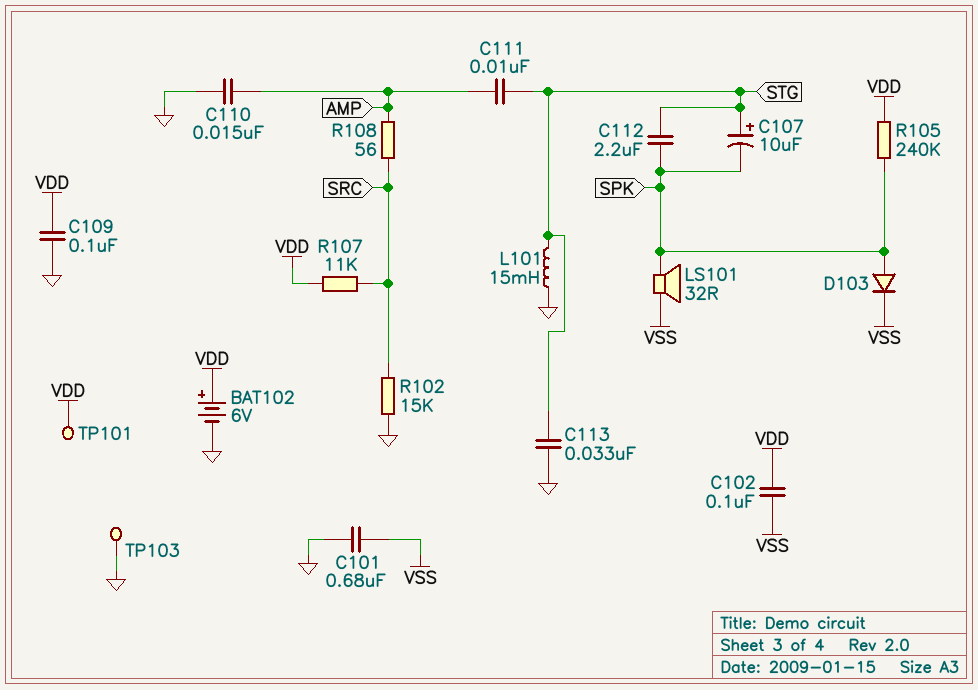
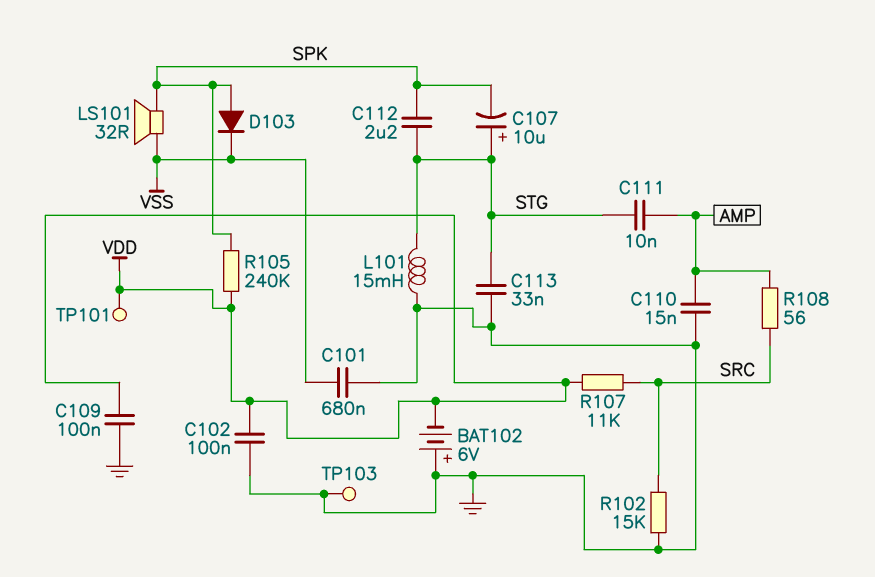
BAT102: 6V (plus VDD, minus GND) -> 6V (plus GND, minus VDD)
C102: 100nF (VDD, VSS) -> 100nF (GND, VDD)

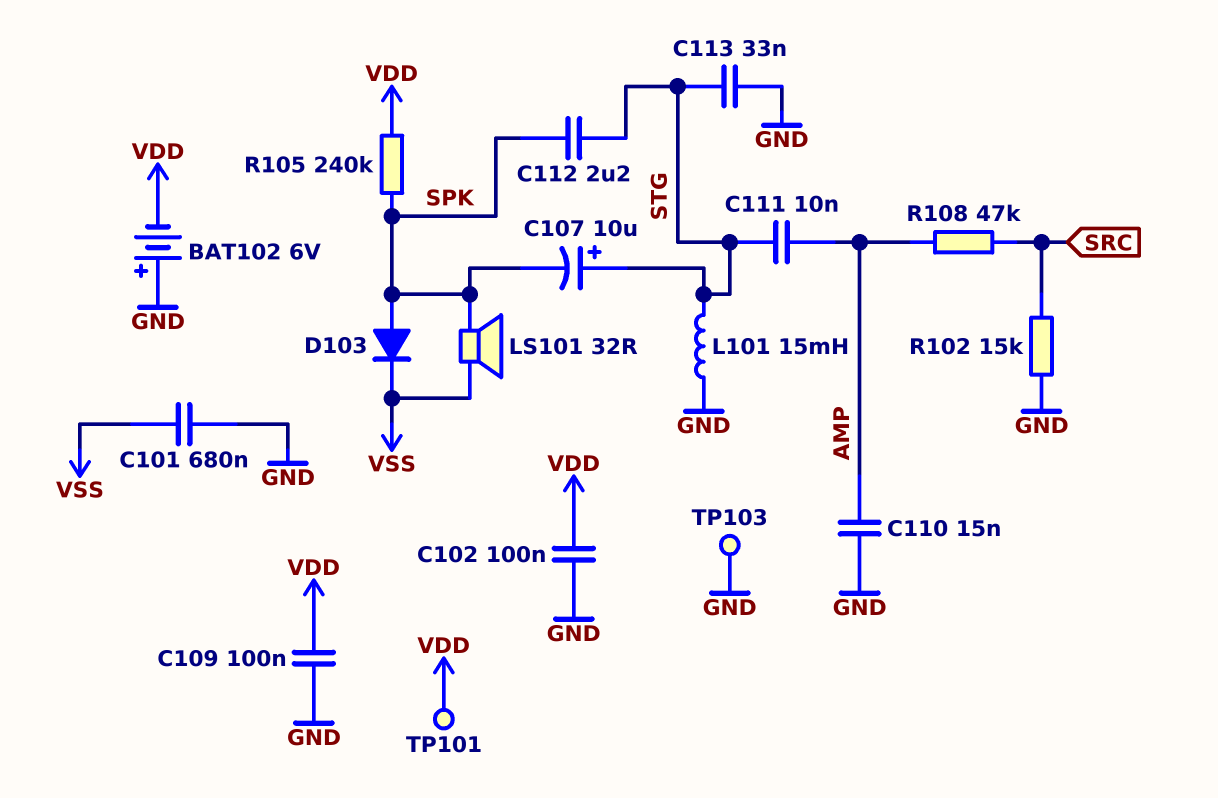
R107: 11k (SRC, VDD) -> none
R108: 56 (AMP, SRC) -> 47k (AMP, SRC)

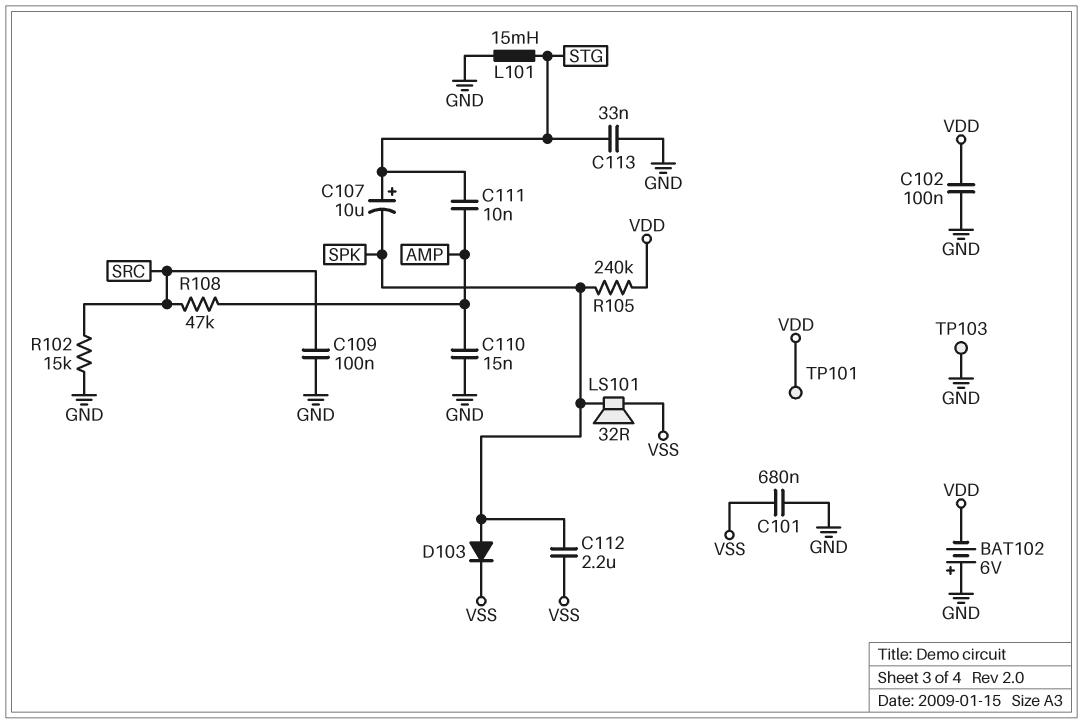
C109: 100nF (GND, VDD) -> 100nF (GND, SRC)
C112: 2.2uF (SPK, STG) -> 2.2uF (SPK, VSS)

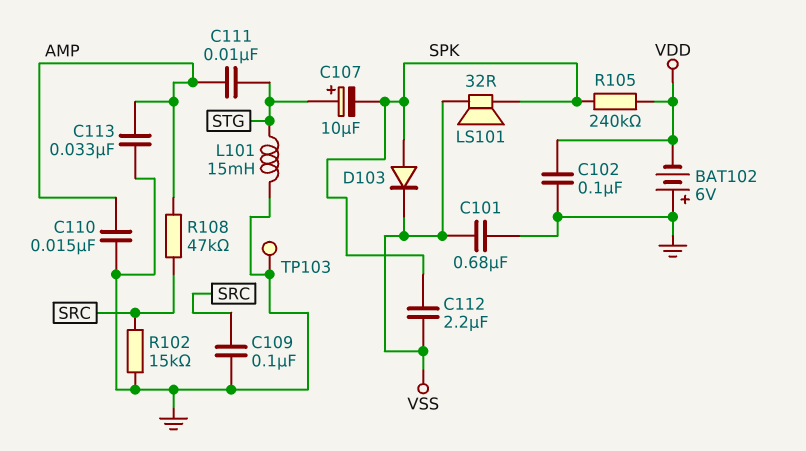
C113: 33nF (GND, STG) -> 33nF (AMP, GND)
TP101: test point (VDD) -> none

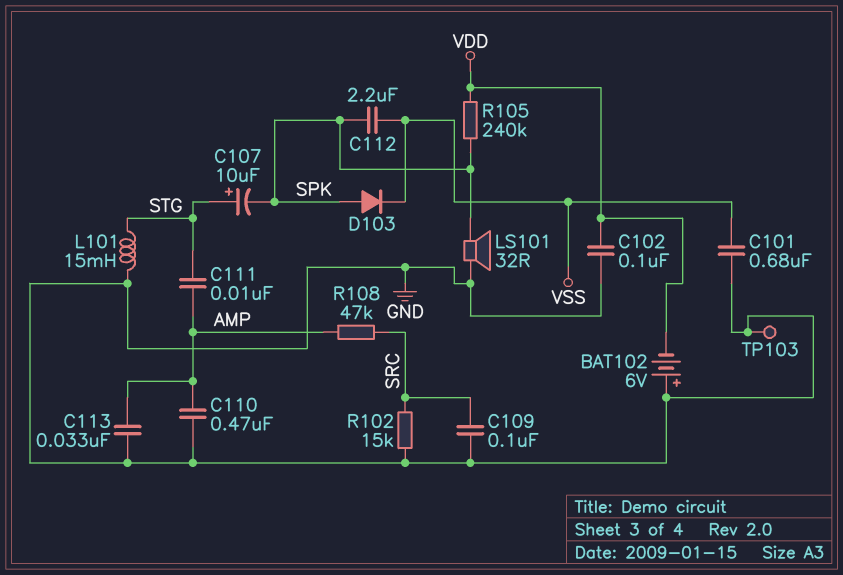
C110: 15nF (AMP, GND) -> 470nF (AMP, GND)
LS101: speaker 32R (SPK, VSS) -> speaker 32R (GND, SPK)

